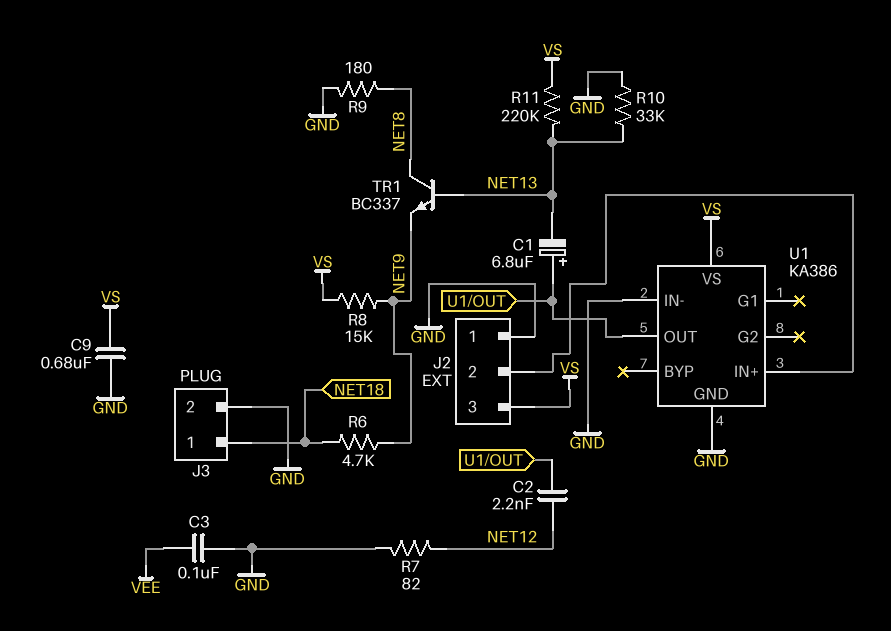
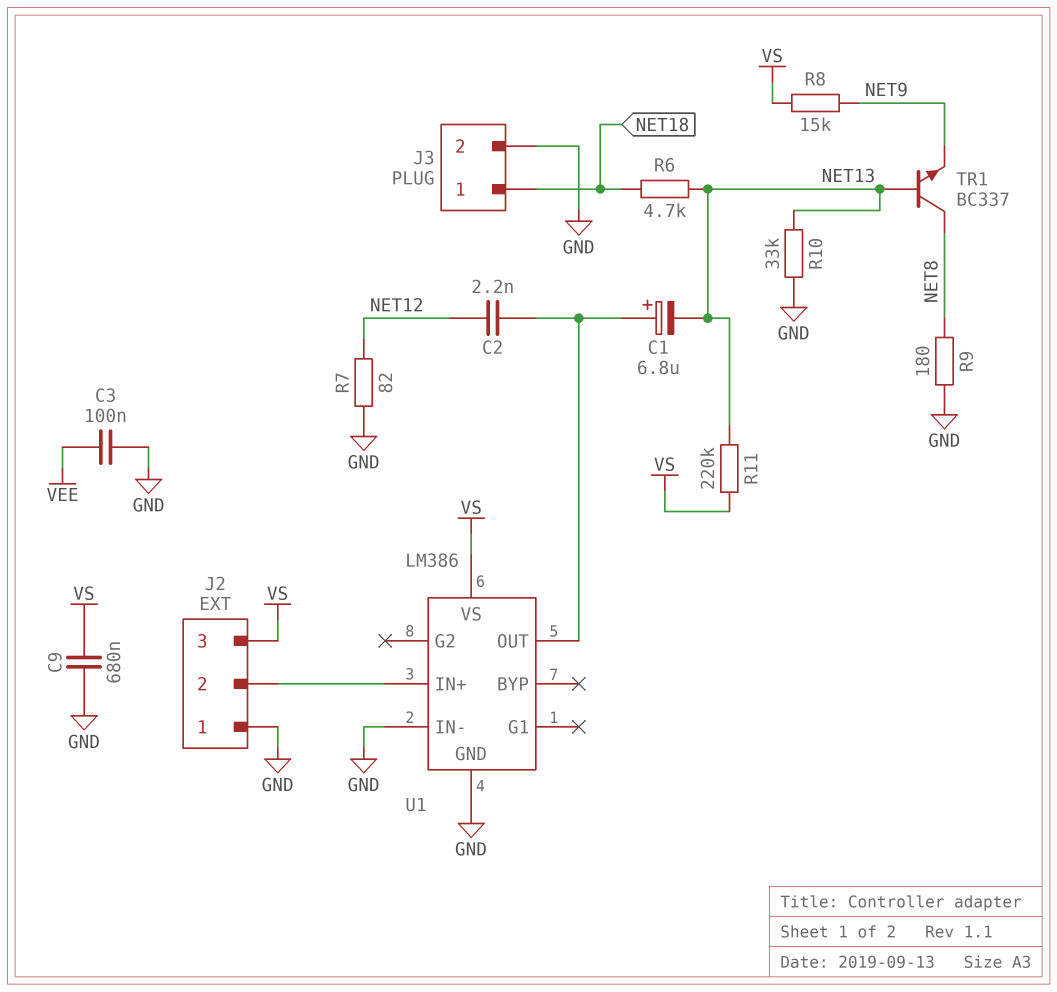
R6: 4.7k (NET9, NET18) -> 4.7k (NET13, NET18)
U1: KA386 -> LM386

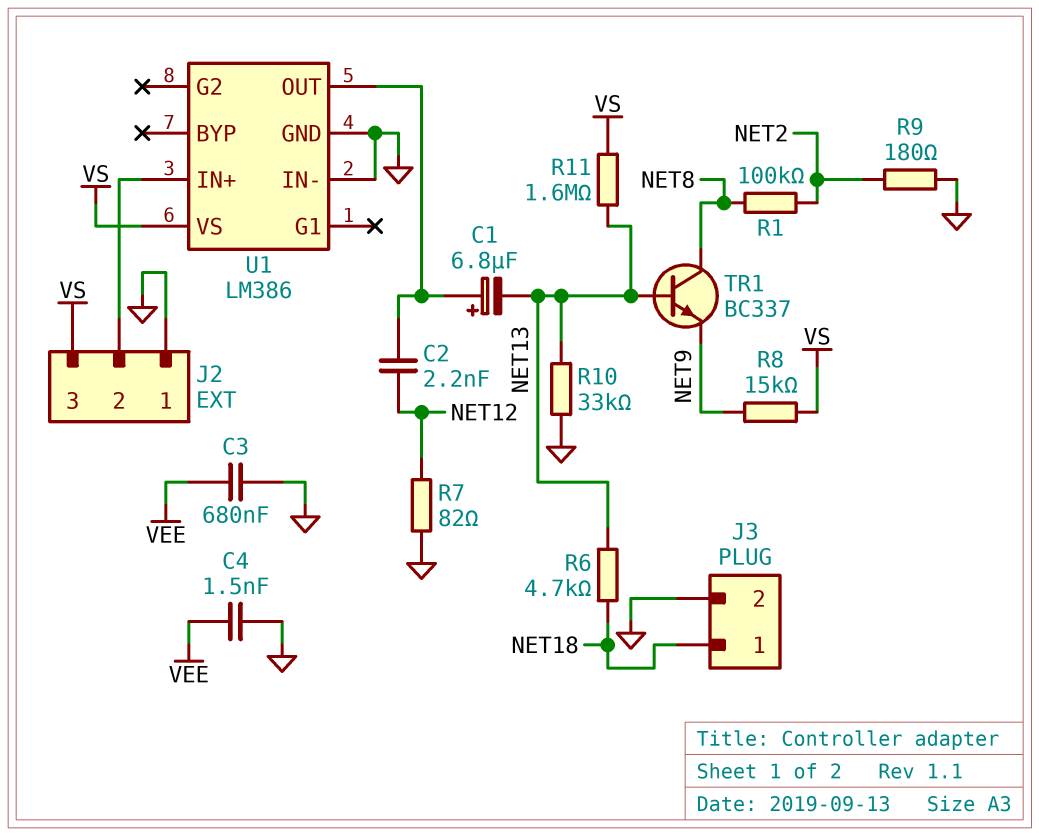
C3: 100nF (GND, VEE) -> 680nF (GND, VEE)
C4: none -> 1.5nF (GND, VEE)
C9: 680nF (GND, VS) -> none
R1: none -> 100k (NET2, NET8)
R9: 180 (GND, NET8) -> 180 (GND, NET2)
R11: 220k (NET13, VS) -> 1.6M (NET13, VS)

